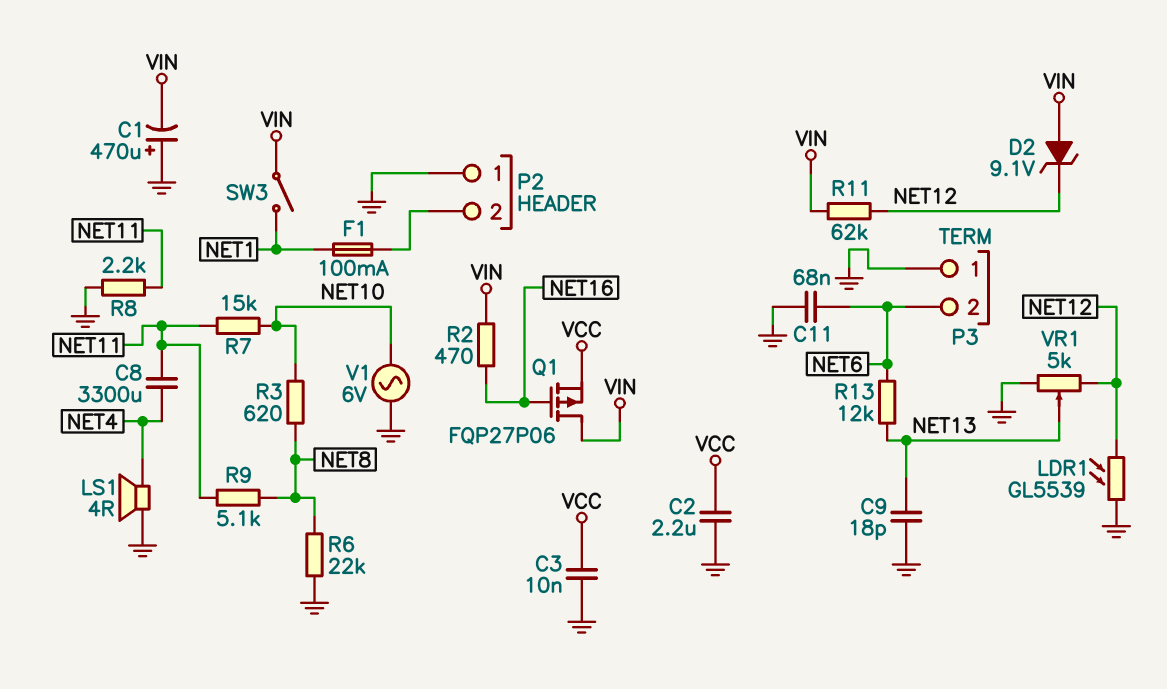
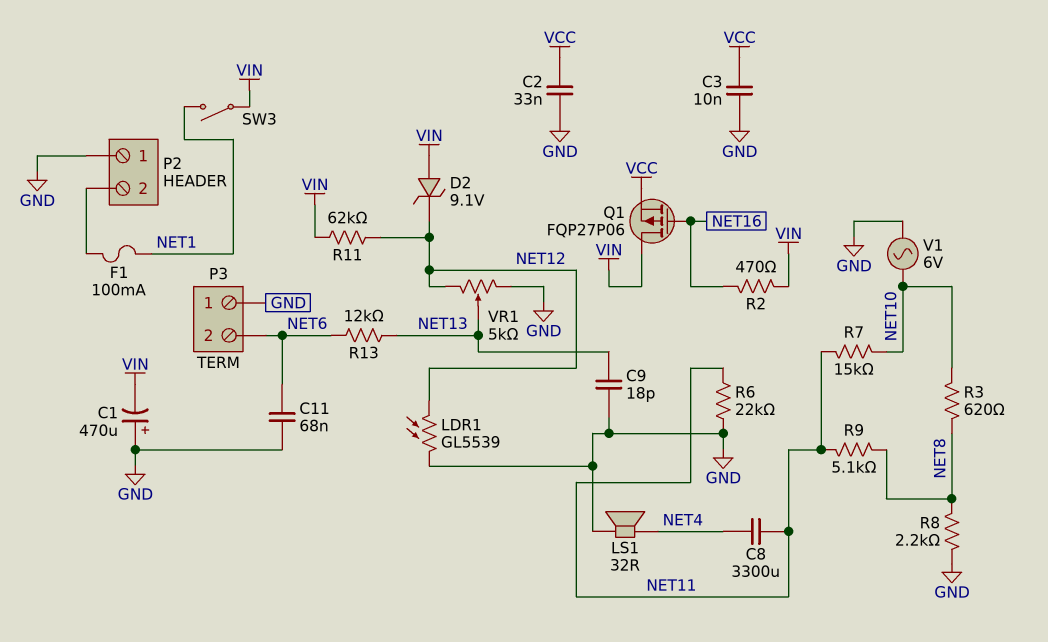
C2: 2.2uF (GND, VCC) -> 33nF (GND, VCC)
LS1: speaker 4R (GND, NET4) -> speaker 32R (GND, NET4)
R6: 22k (GND, NET8) -> 22k (GND, NET11)
R8: 2.2k (GND, NET11) -> 2.2k (GND, NET8)

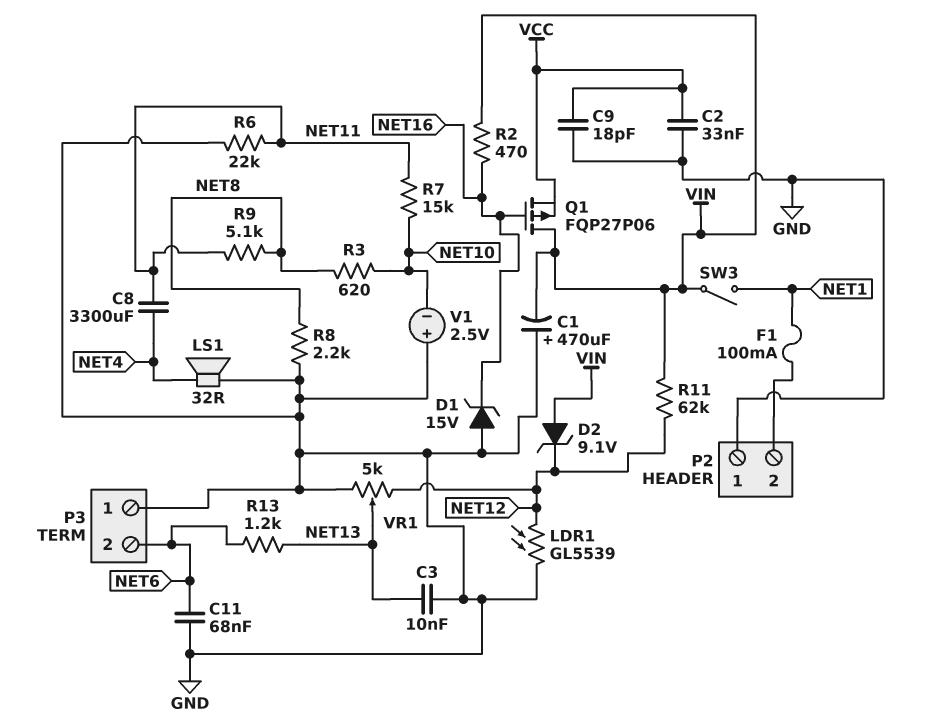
C3: 10nF (GND, VCC) -> 10nF (GND, NET13)
C9: 18pF (GND, NET13) -> 18pF (GND, VCC)
D1: none -> zener 15V (A GND, K NET16)
R13: 12k (NET6, NET13) -> 1.2k (NET6, NET13)
V1: AC 6V (GND, NET10) -> 2.5V (plus GND, minus NET10)

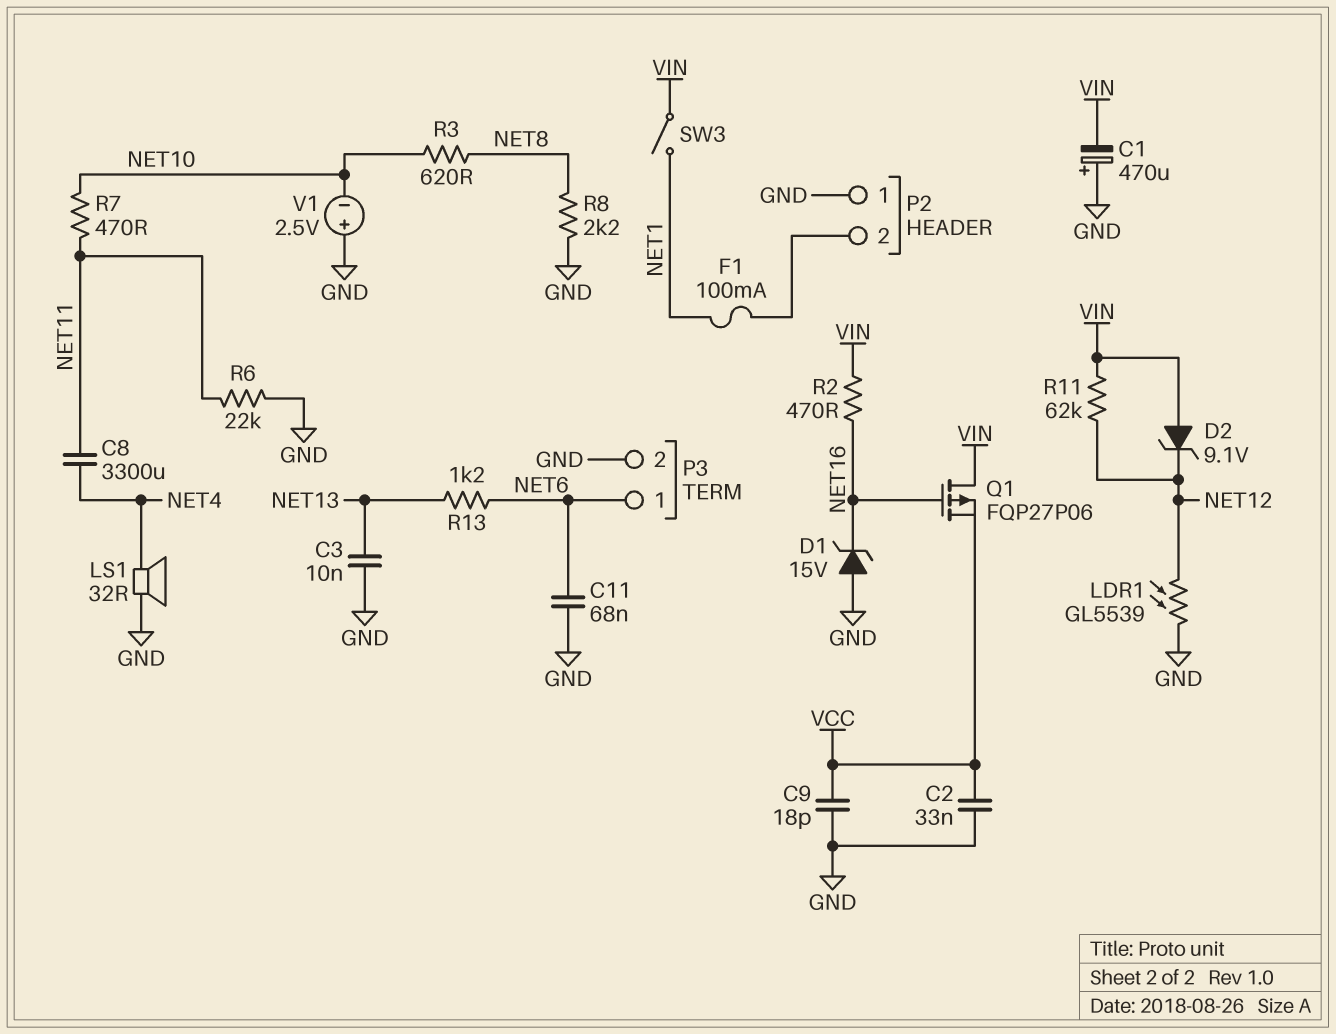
P3 pin 1: GND -> NET6
P3 pin 2: NET6 -> GND
R7: 15k (NET10, NET11) -> 470 (NET10, NET11)
R9: 5.1k (NET8, NET11) -> none
VR1: 5k (GND, NET12, wiper NET13) -> none

